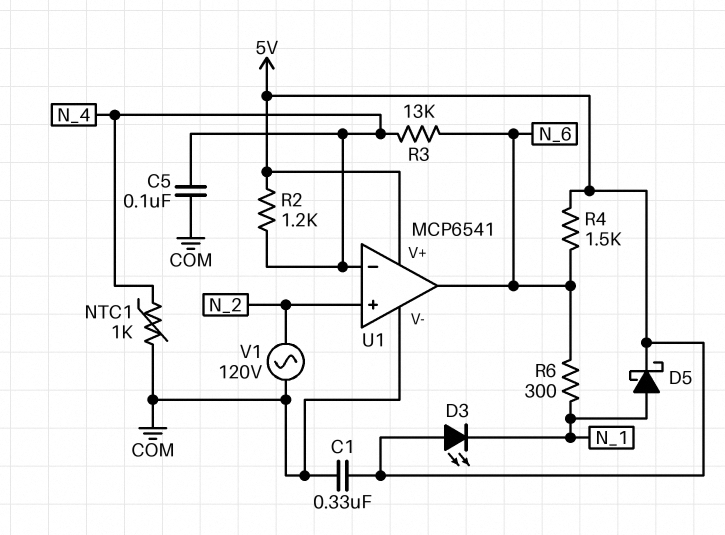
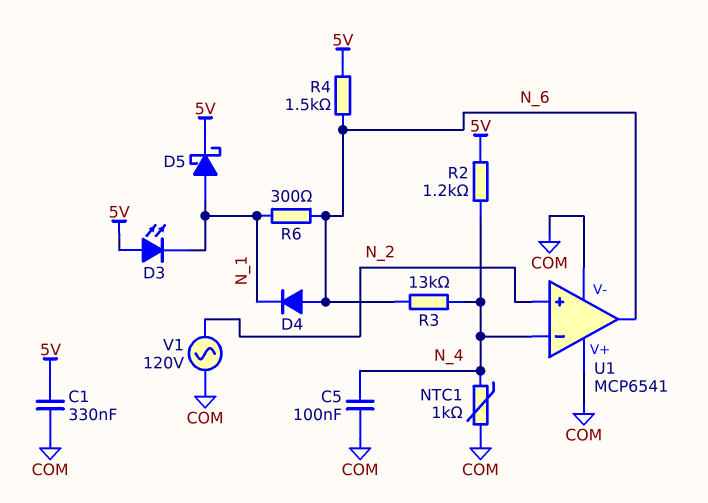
D4: none -> diode (A N_6, K N_1)
U1 pin V+: 5V -> COM

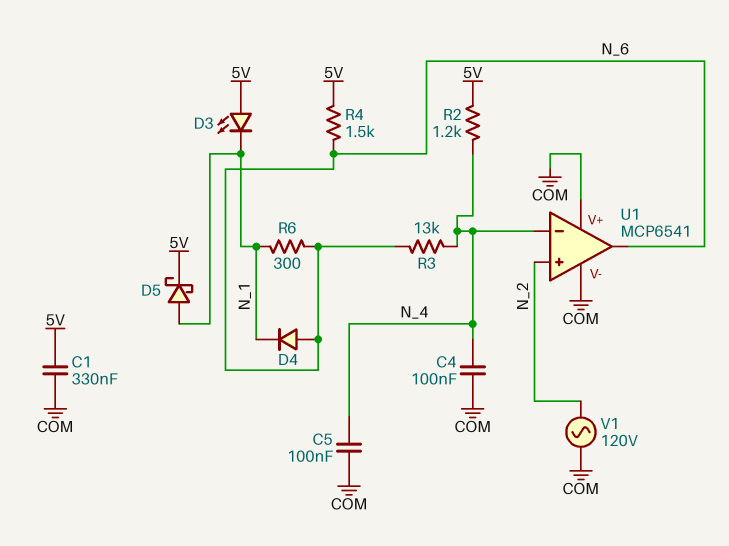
C4: none -> 100nF (COM, N_4)
NTC1: 1k (COM, N_4) -> none

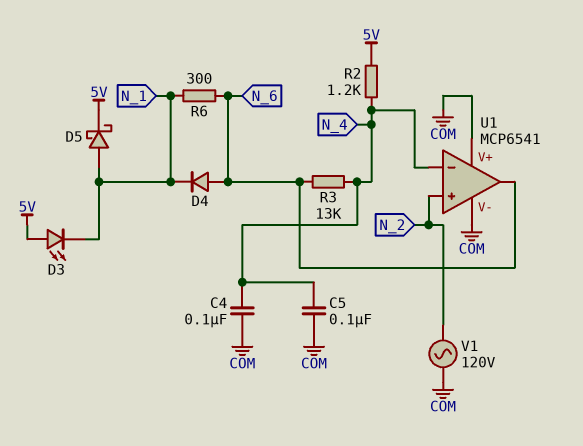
C1: 330nF (5V, COM) -> none
R4: 1.5k (5V, N_6) -> none

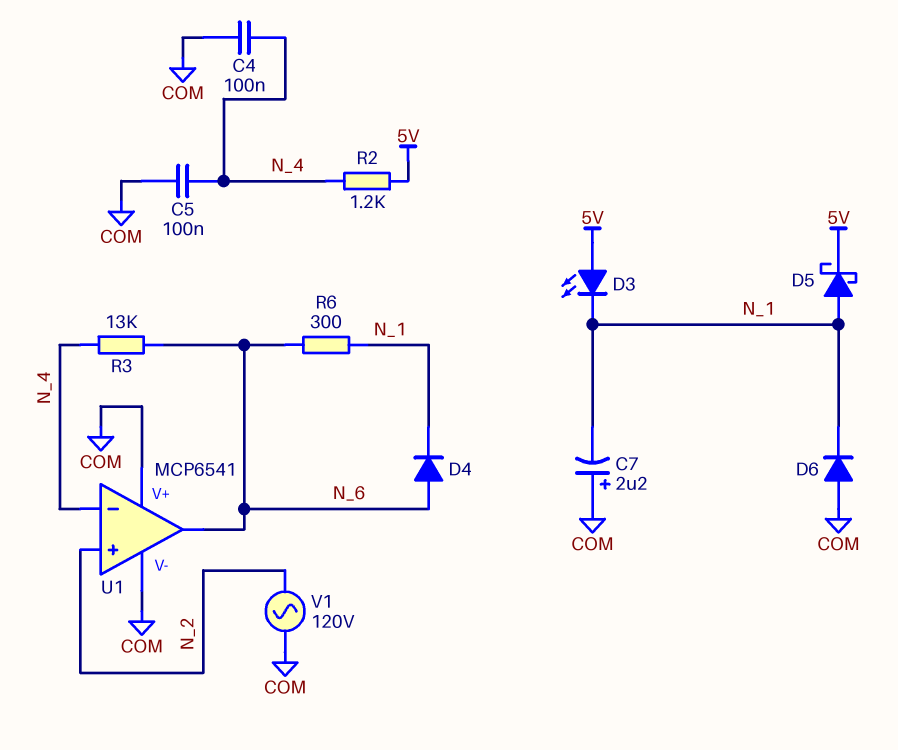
C7: none -> 2.2uF (plus COM, minus N_1)
D6: none -> diode (A COM, K N_1)

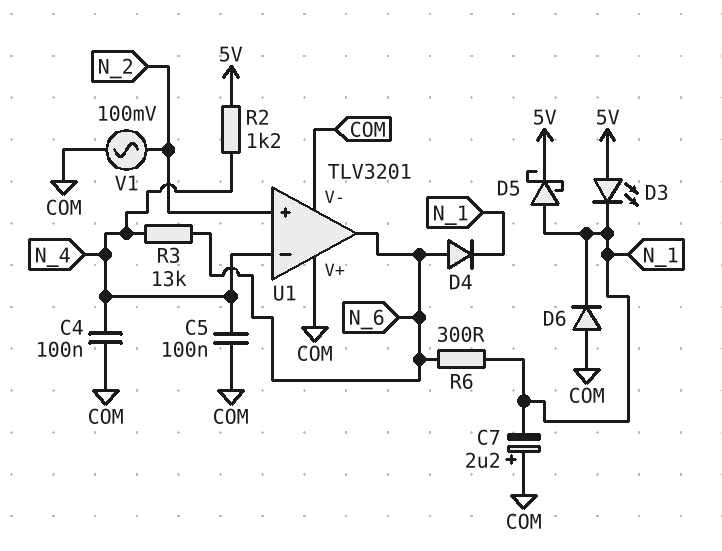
U1: MCP6541 -> TLV3201
V1: AC 120V (COM, N_2) -> AC 100mV (COM, N_2)

